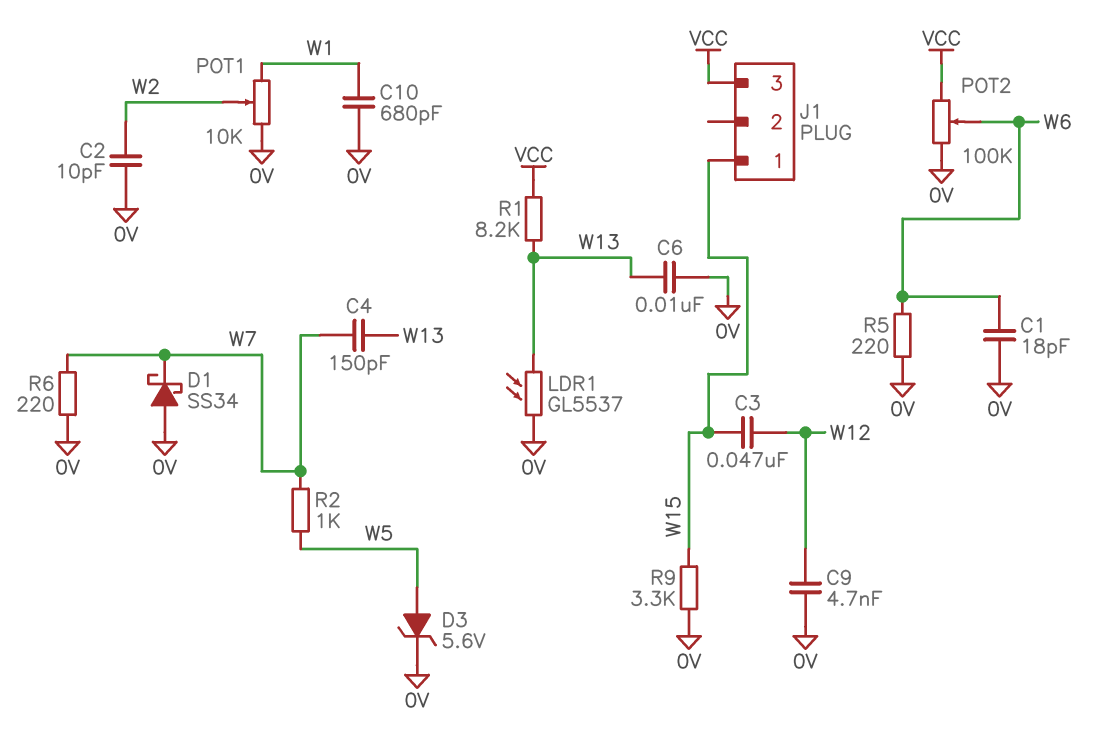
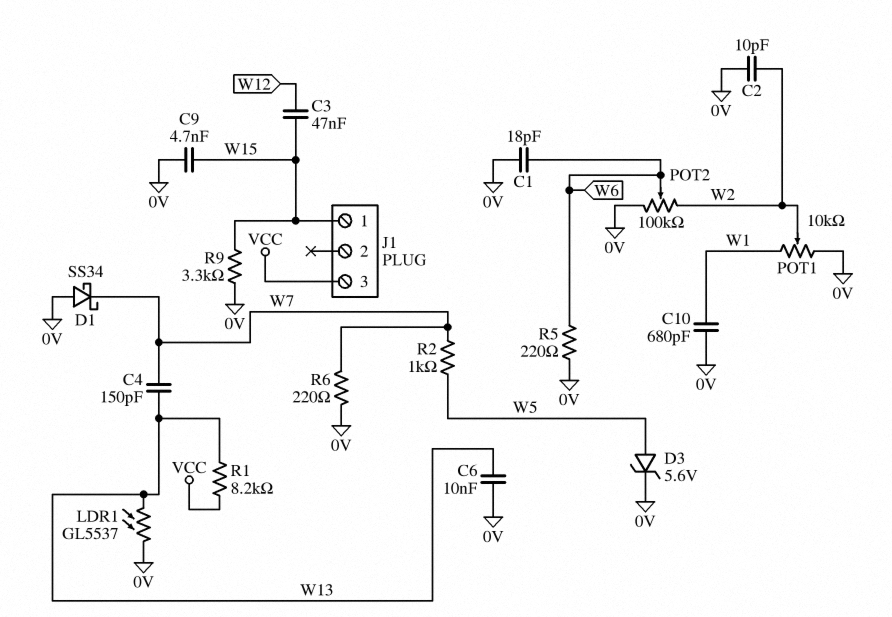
C9: 4.7nF (0V, W12) -> 4.7nF (0V, W15)
POT2: 100k (0V, VCC, wiper W6) -> 100k (0V, W2, wiper W6)

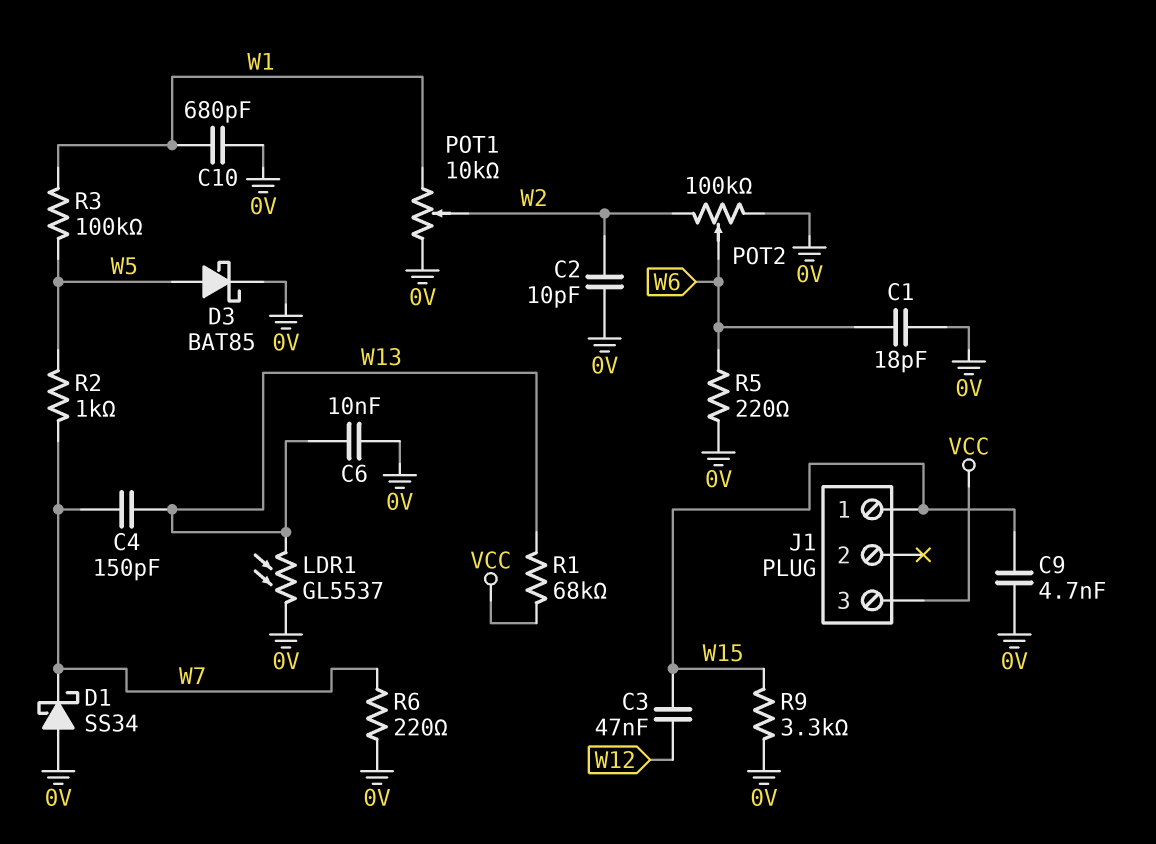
D3: zener 5.6V (A W5, K 0V) -> schottky BAT85 (A W5, K 0V)
R1: 8.2k (VCC, W13) -> 68k (VCC, W13)
R3: none -> 100k (W1, W5)

